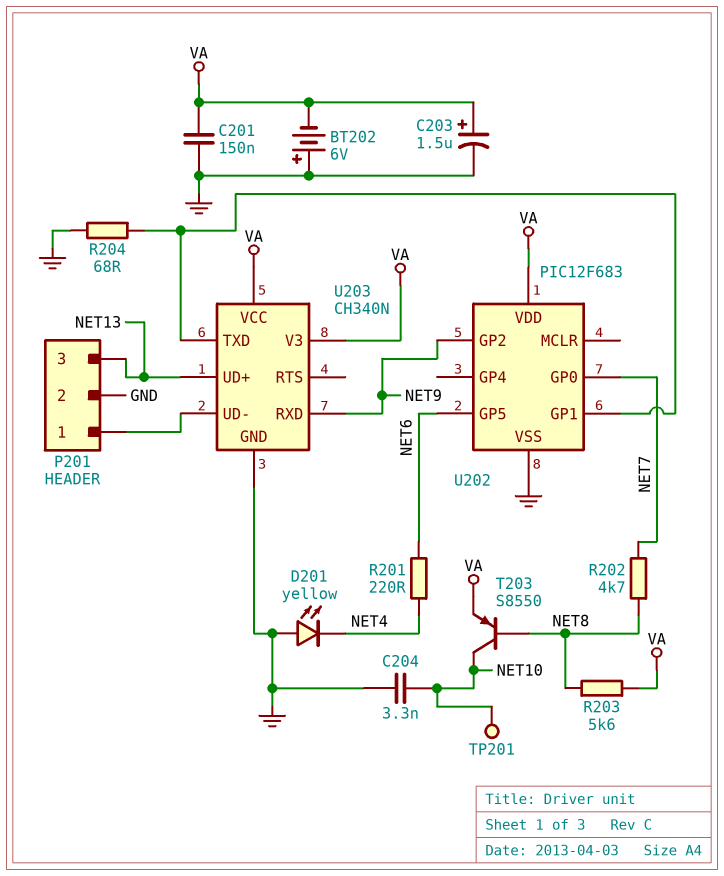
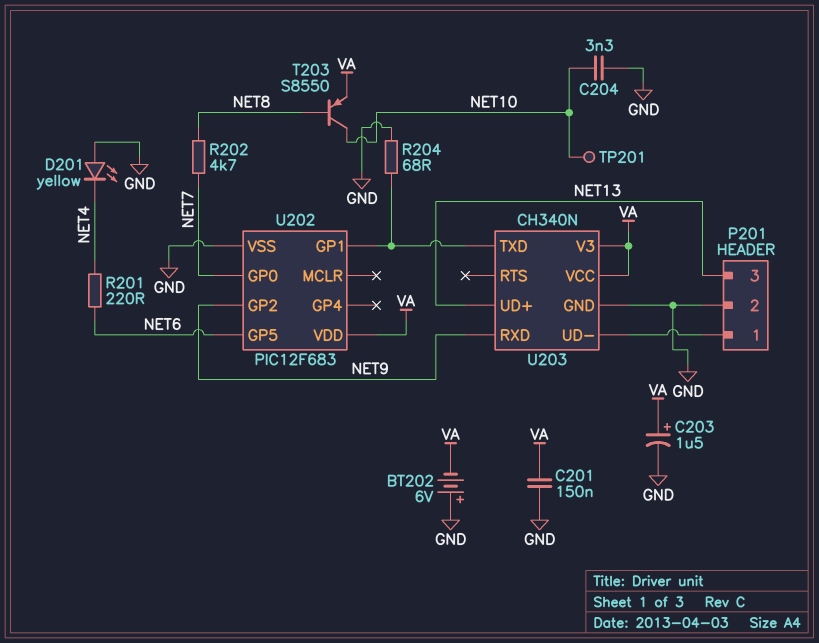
R203: 5.6k (NET8, VA) -> none

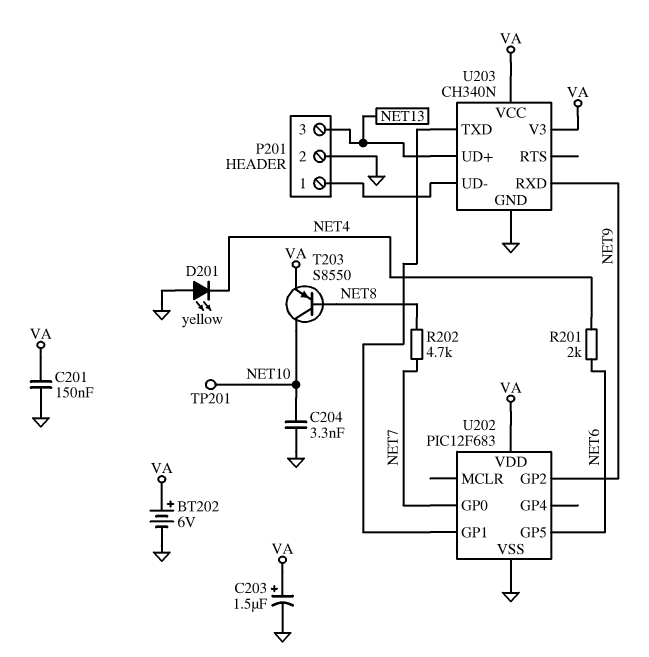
BT202: 6V (plus GND, minus VA) -> 6V (plus VA, minus GND)
R201: 220 (NET4, NET6) -> 2k (NET4, NET6)
R204: 68 (GND, U202/GP1) -> none

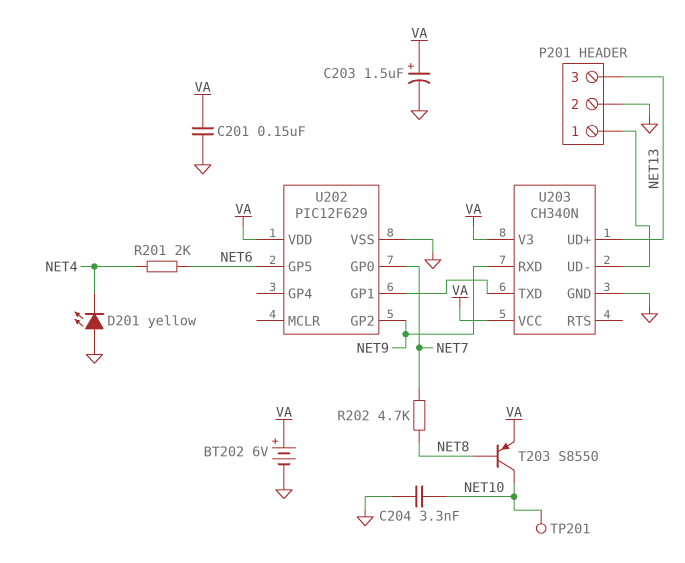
U202: PIC12F683 -> PIC12F629

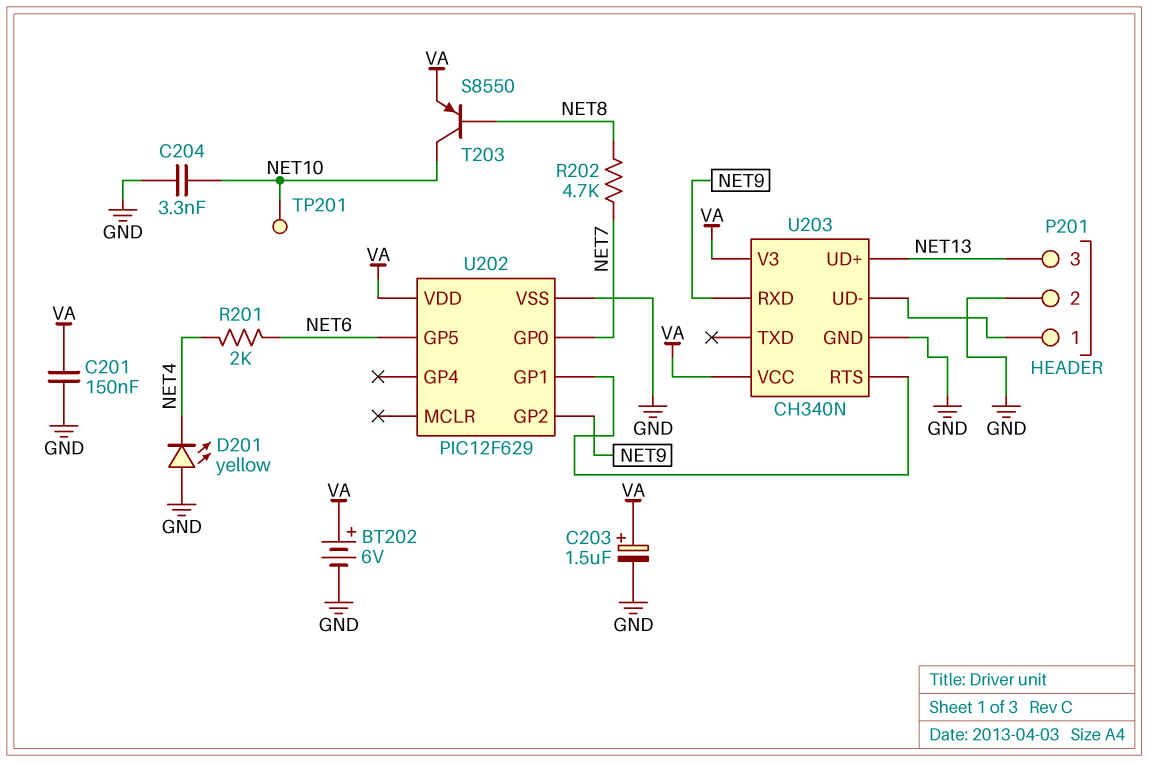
U203 pin RTS: none -> U202/GP1
U203 pin TXD: U202/GP1 -> none

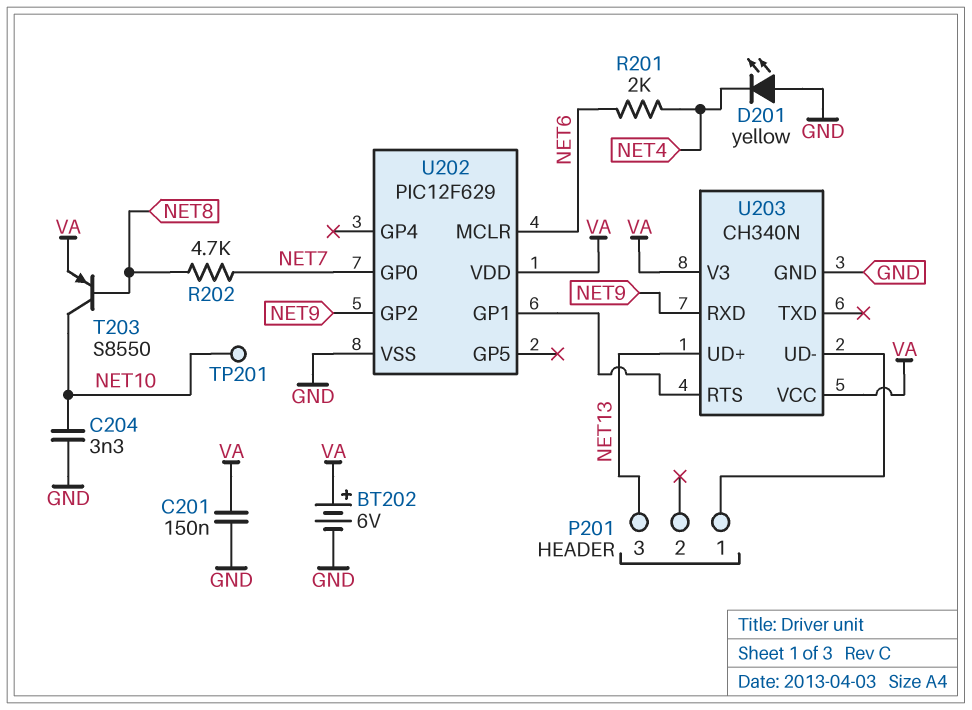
C203: 1.5uF (plus VA, minus GND) -> none
P201 pin 2: GND -> none
U202 pin GP5: NET6 -> none
U202 pin MCLR: none -> NET6

